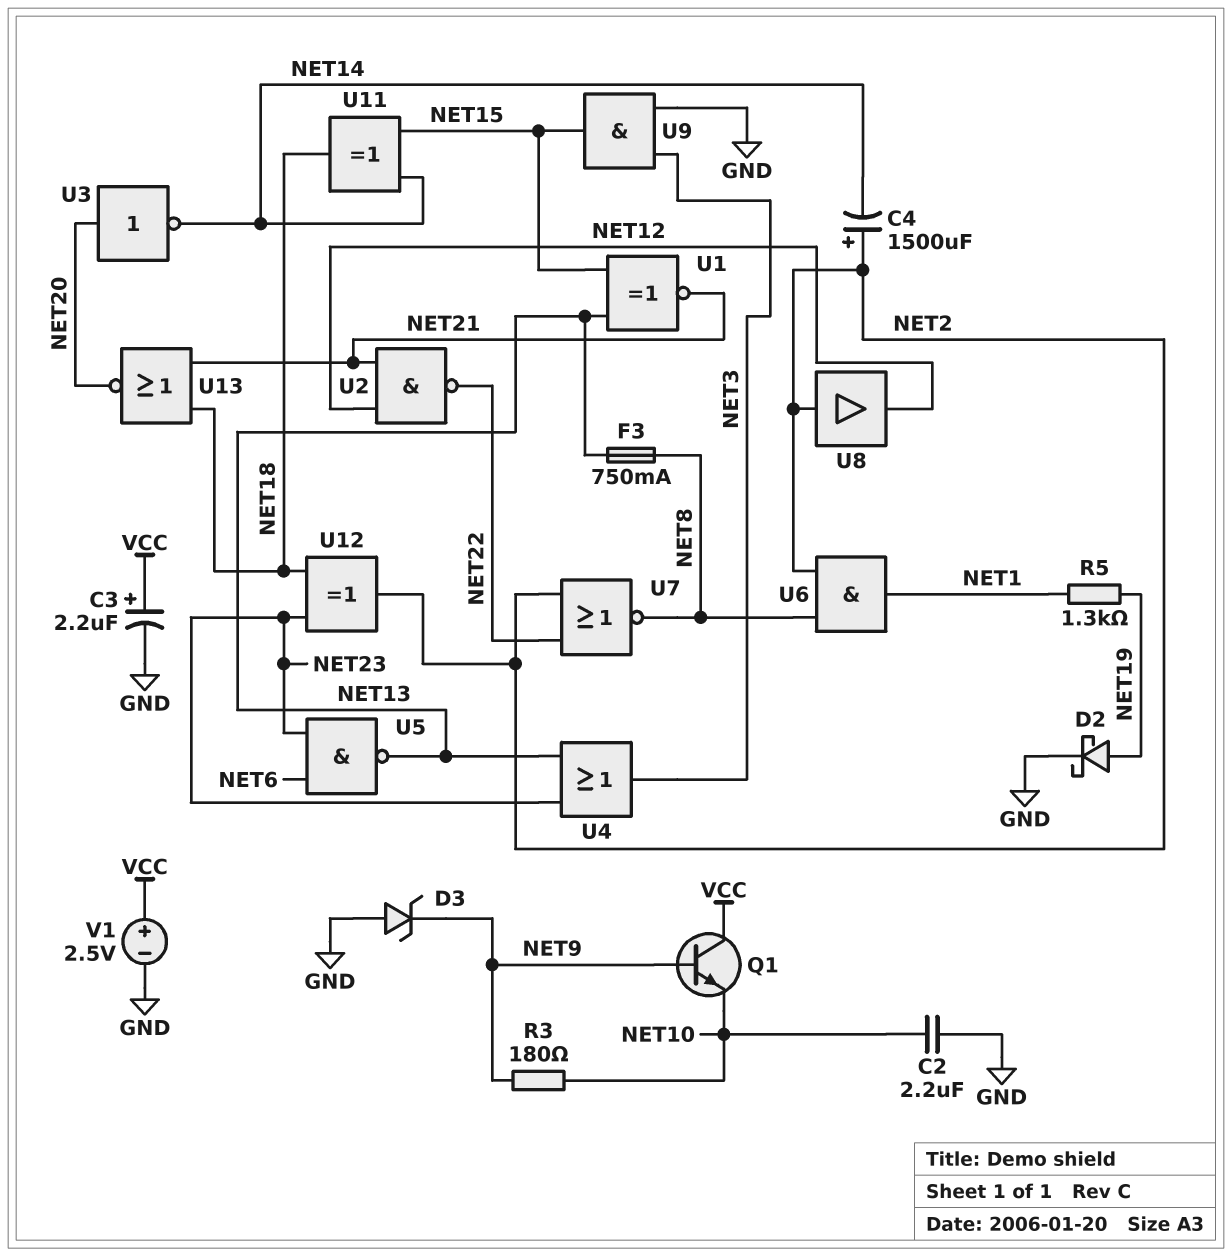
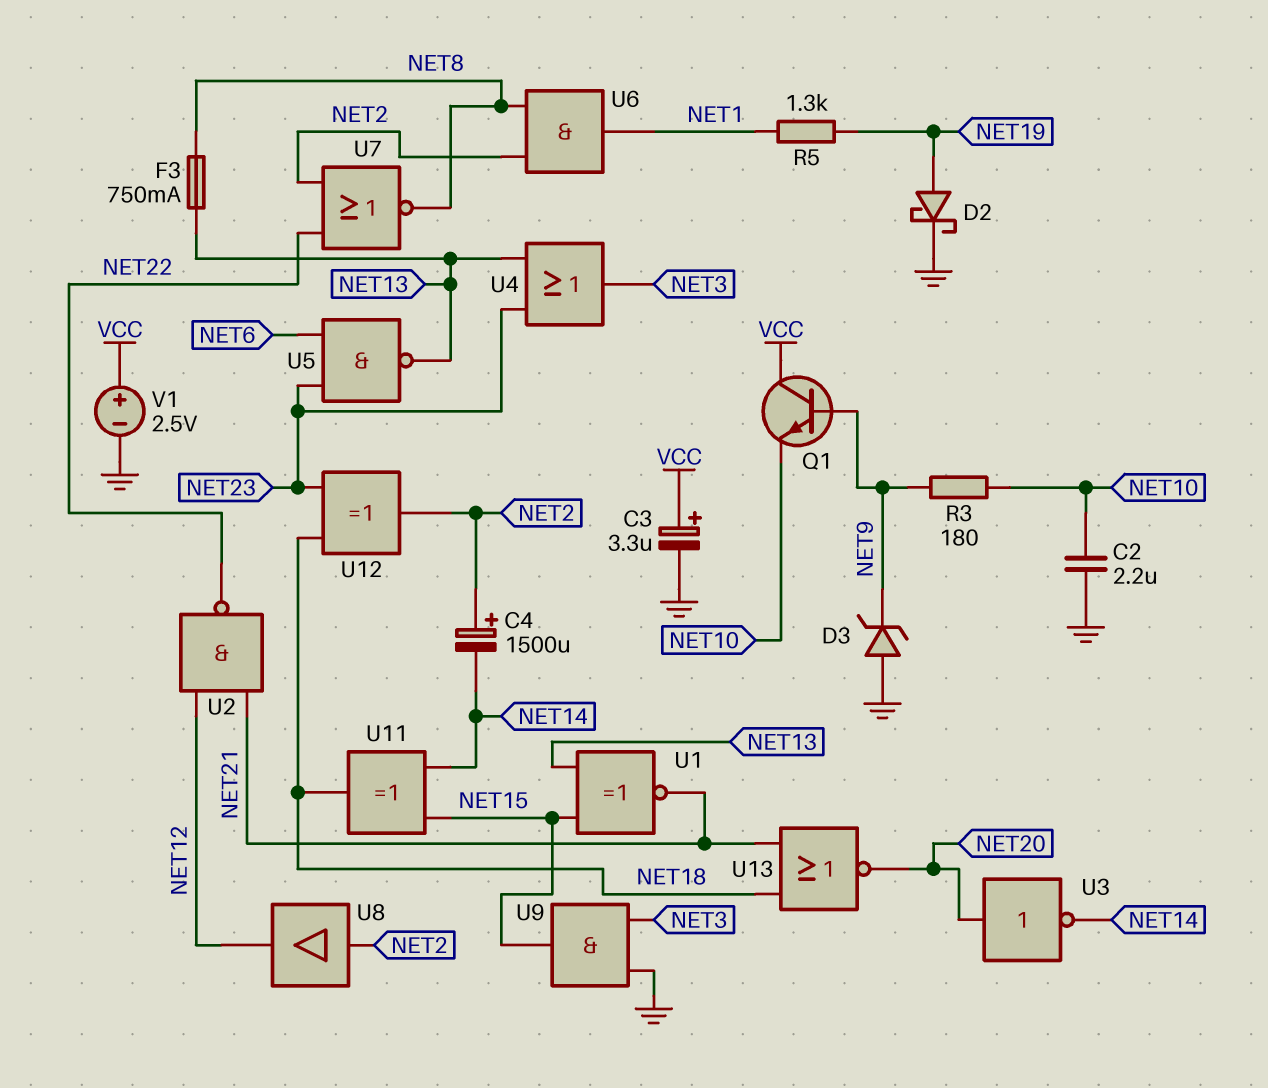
C3: 2.2uF (plus VCC, minus GND) -> 3.3uF (plus VCC, minus GND)

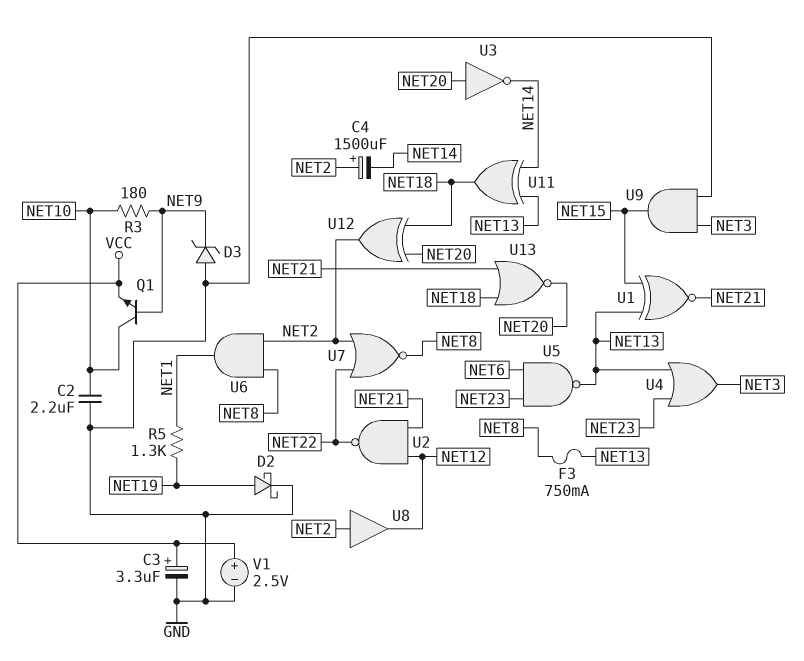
Q1: NPN (B NET9, C VCC, E NET10) -> NPN (B NET9, C NET10, E VCC)
U11: XOR (in NET14, in NET15, out NET18) -> XOR (in NET13, in NET14, out NET18)
U12: XOR (in NET18, in NET23, out NET2) -> XOR (in NET18, in NET20, out NET2)

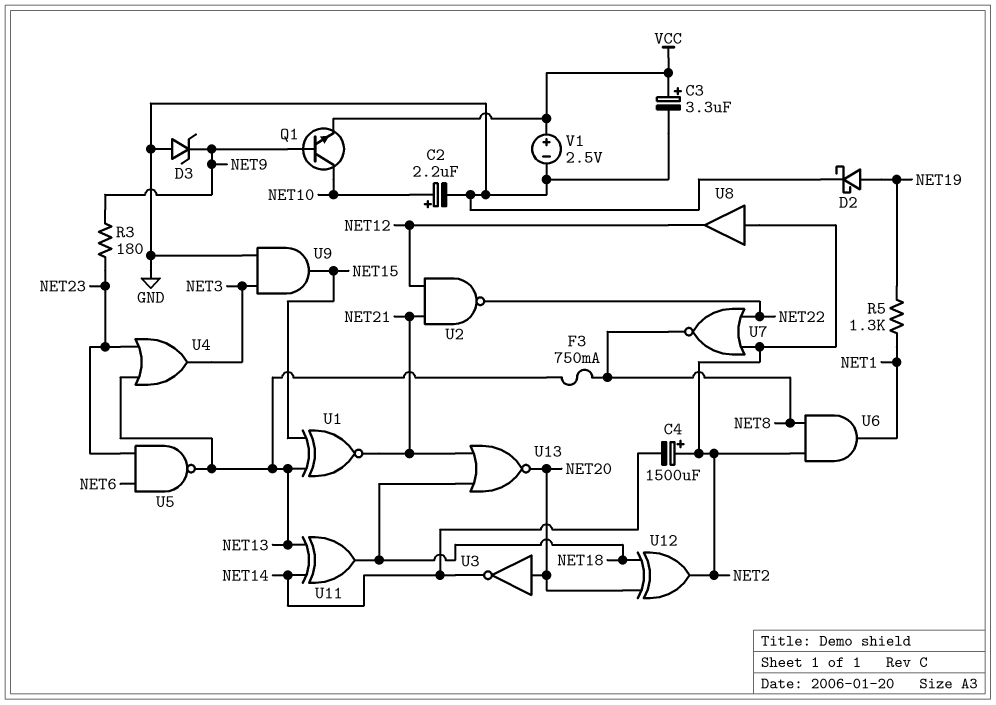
C2: 2.2uF (GND, NET10) -> 2.2uF (plus NET10, minus GND)
R3: 180 (NET9, NET10) -> 180 (NET9, NET23)

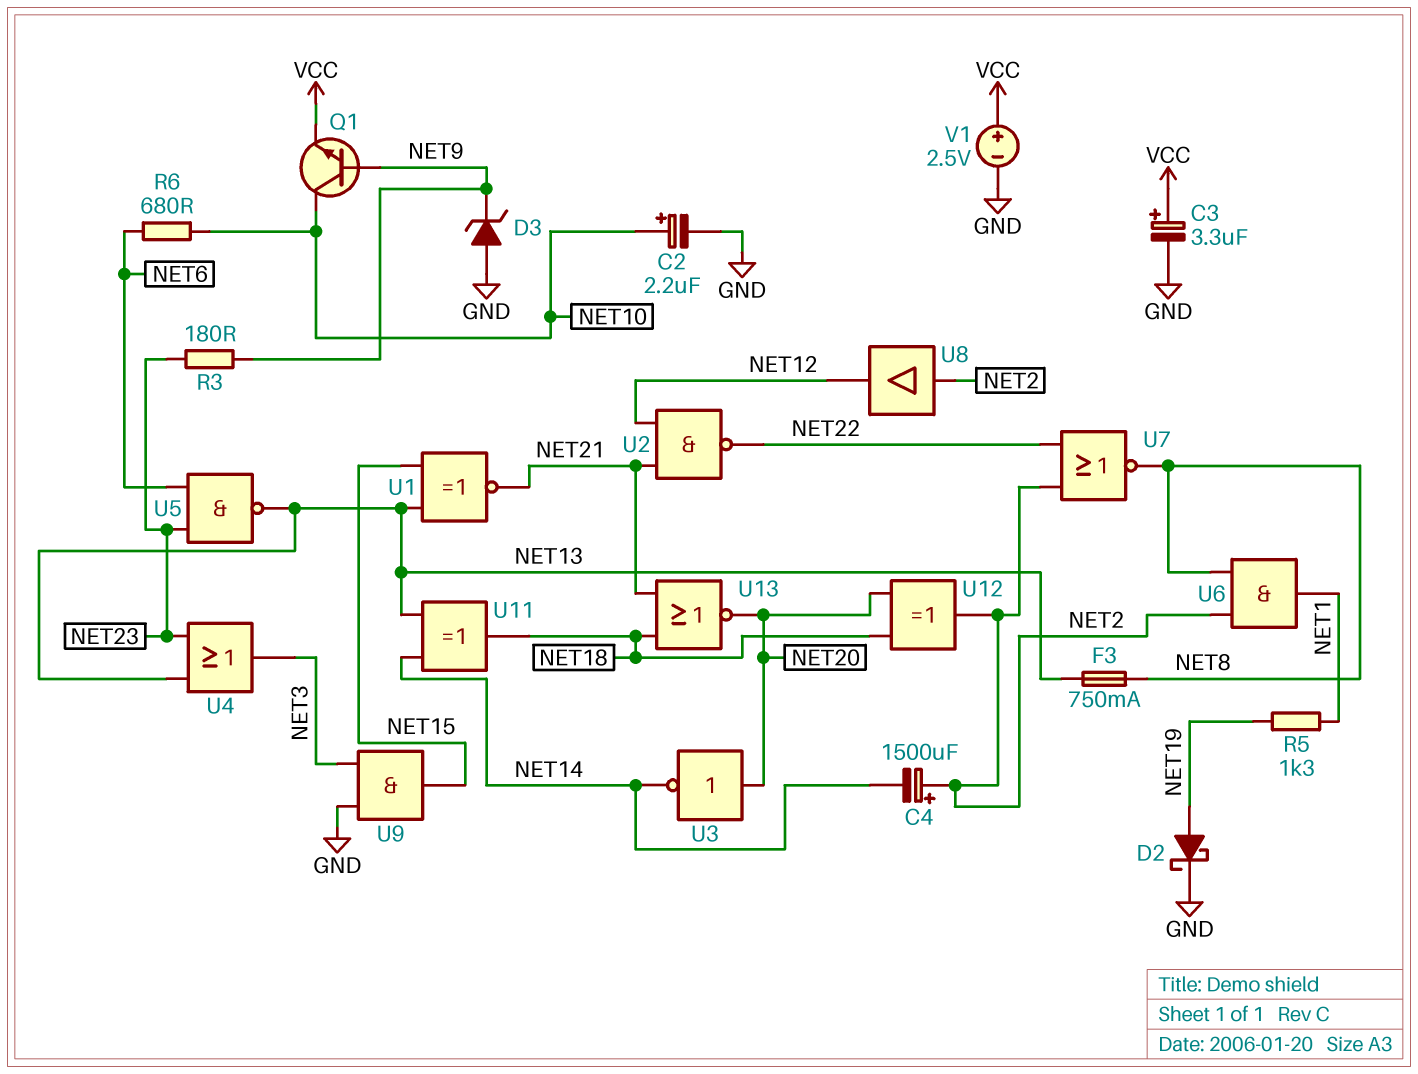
R6: none -> 680 (NET6, NET10)

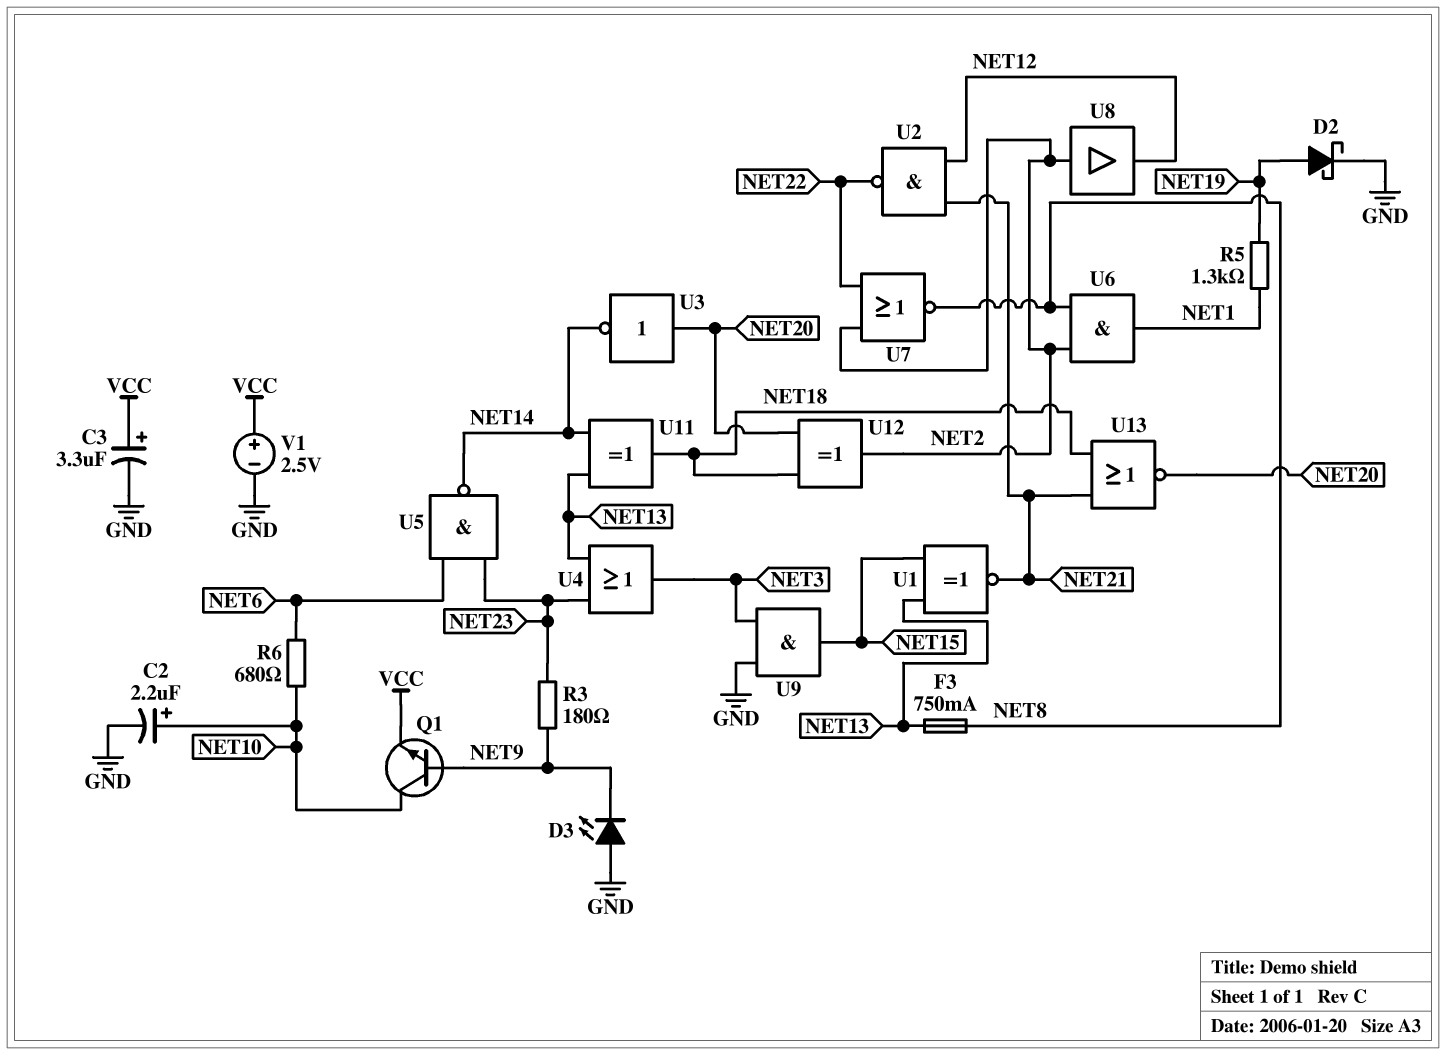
C4: 1500uF (plus NET2, minus NET14) -> none
D3: zener (A GND, K NET9) -> LED (A GND, K NET9)
U5: NAND (in NET6, in NET23, out NET13) -> NAND (in NET6, in NET23, out NET14)

